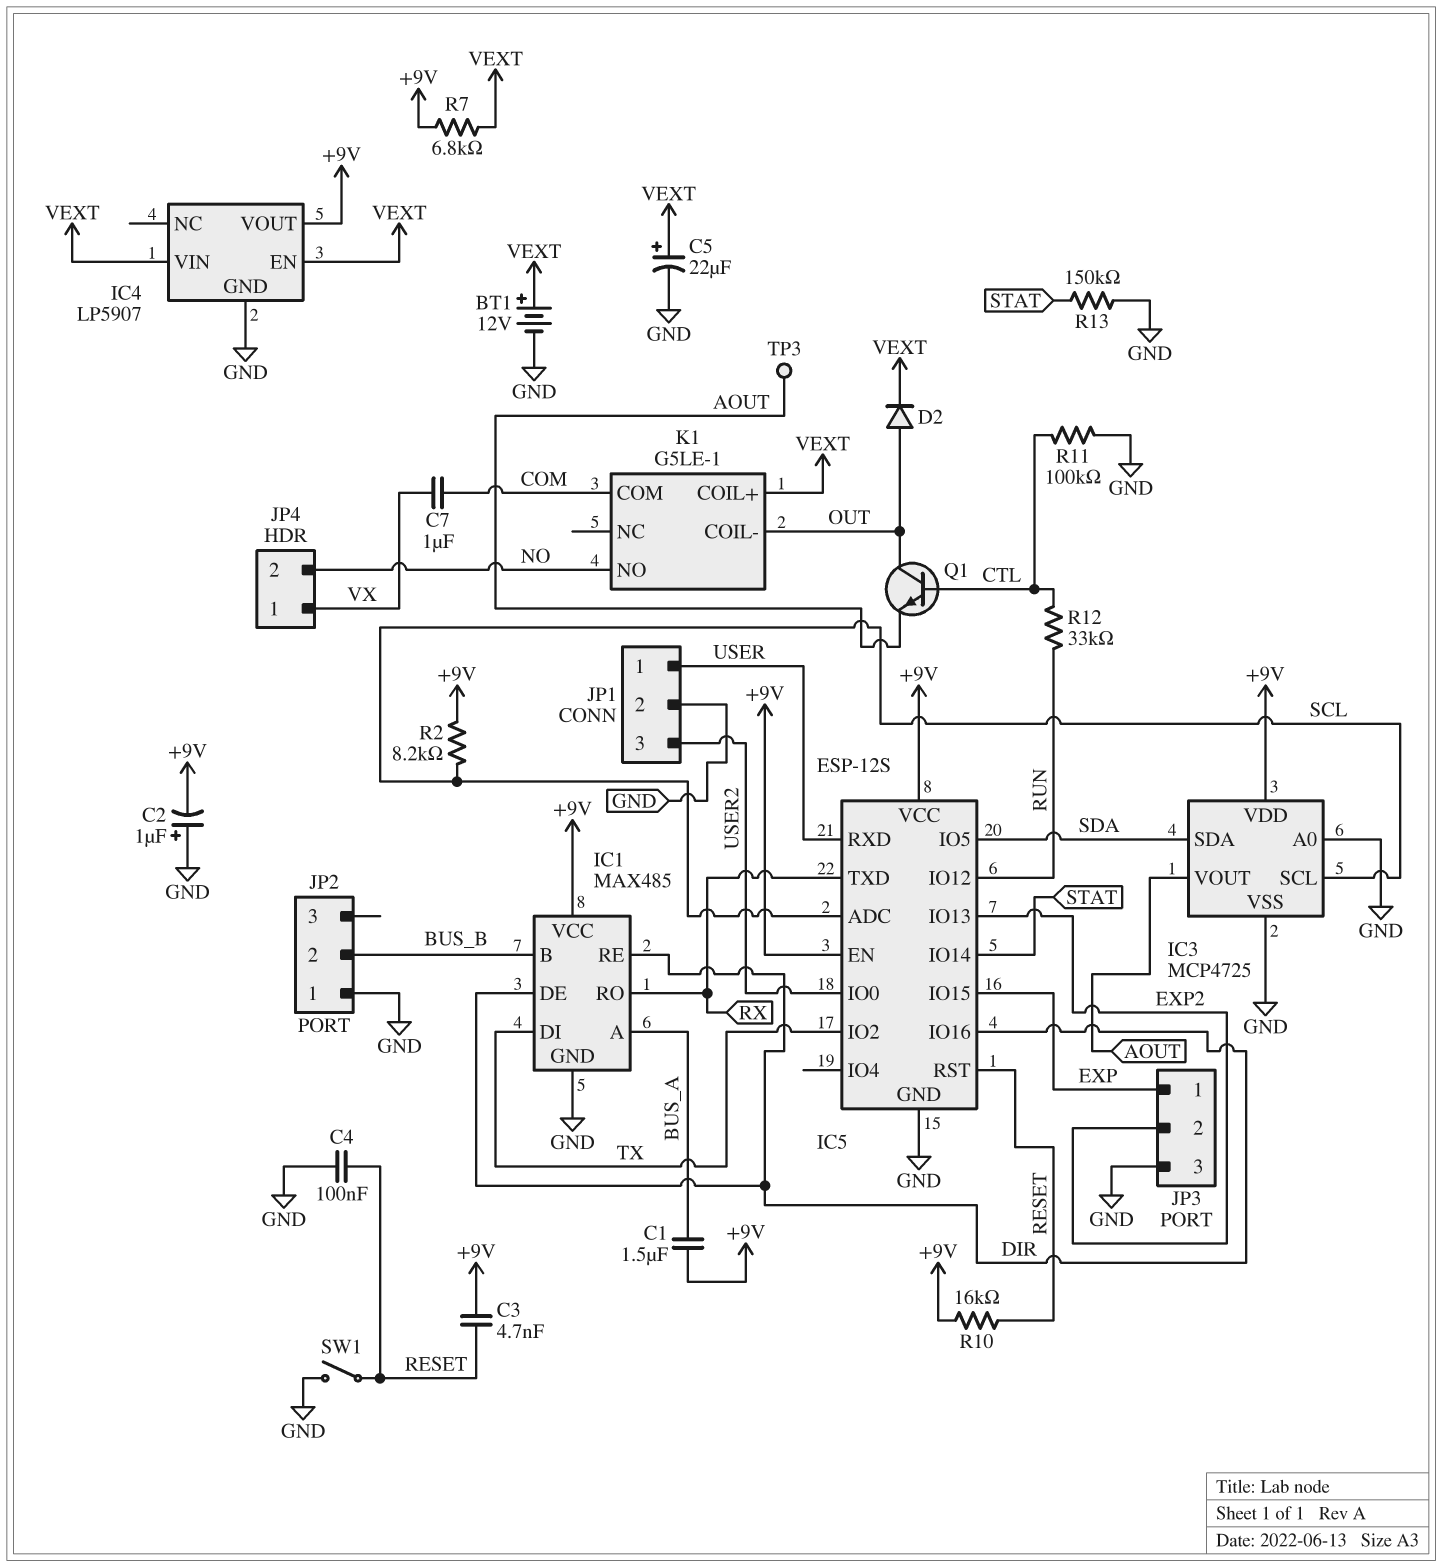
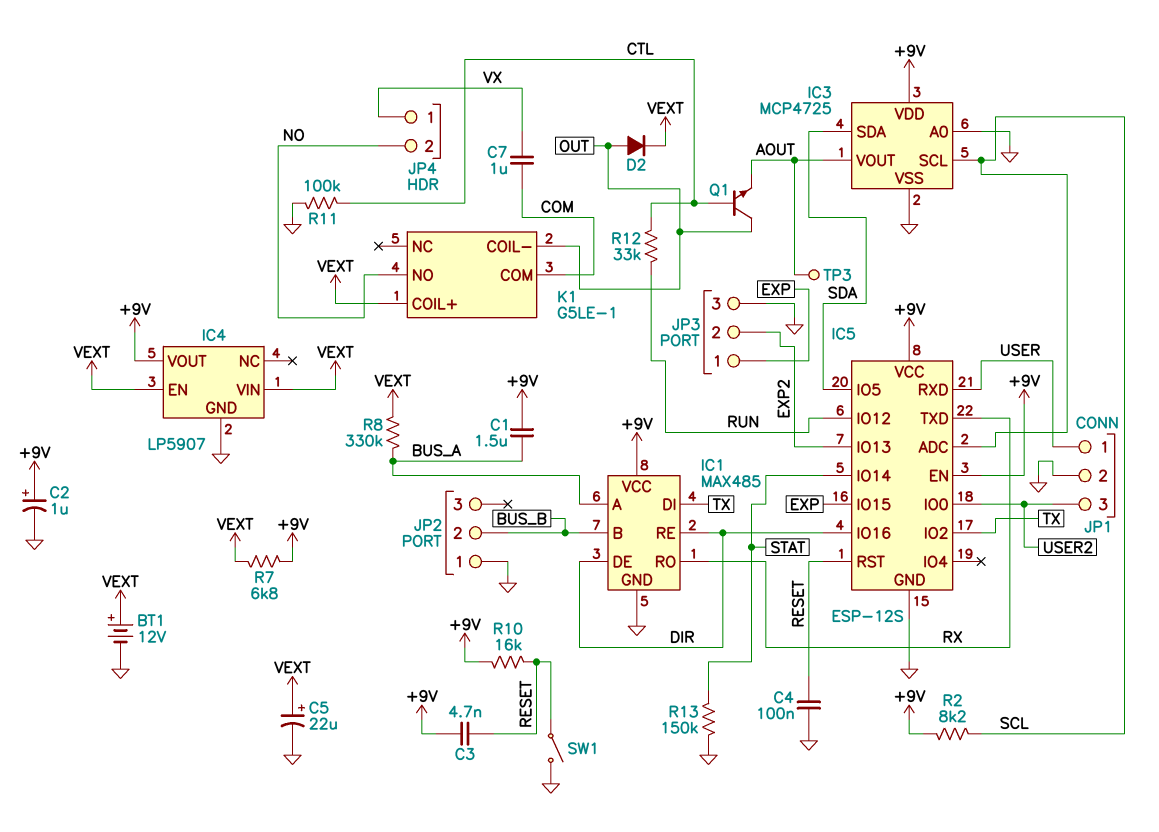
C2: 1uF (plus GND, minus +9V) -> 1uF (plus +9V, minus GND)
R8: none -> 330k (BUS_A, VEXT)

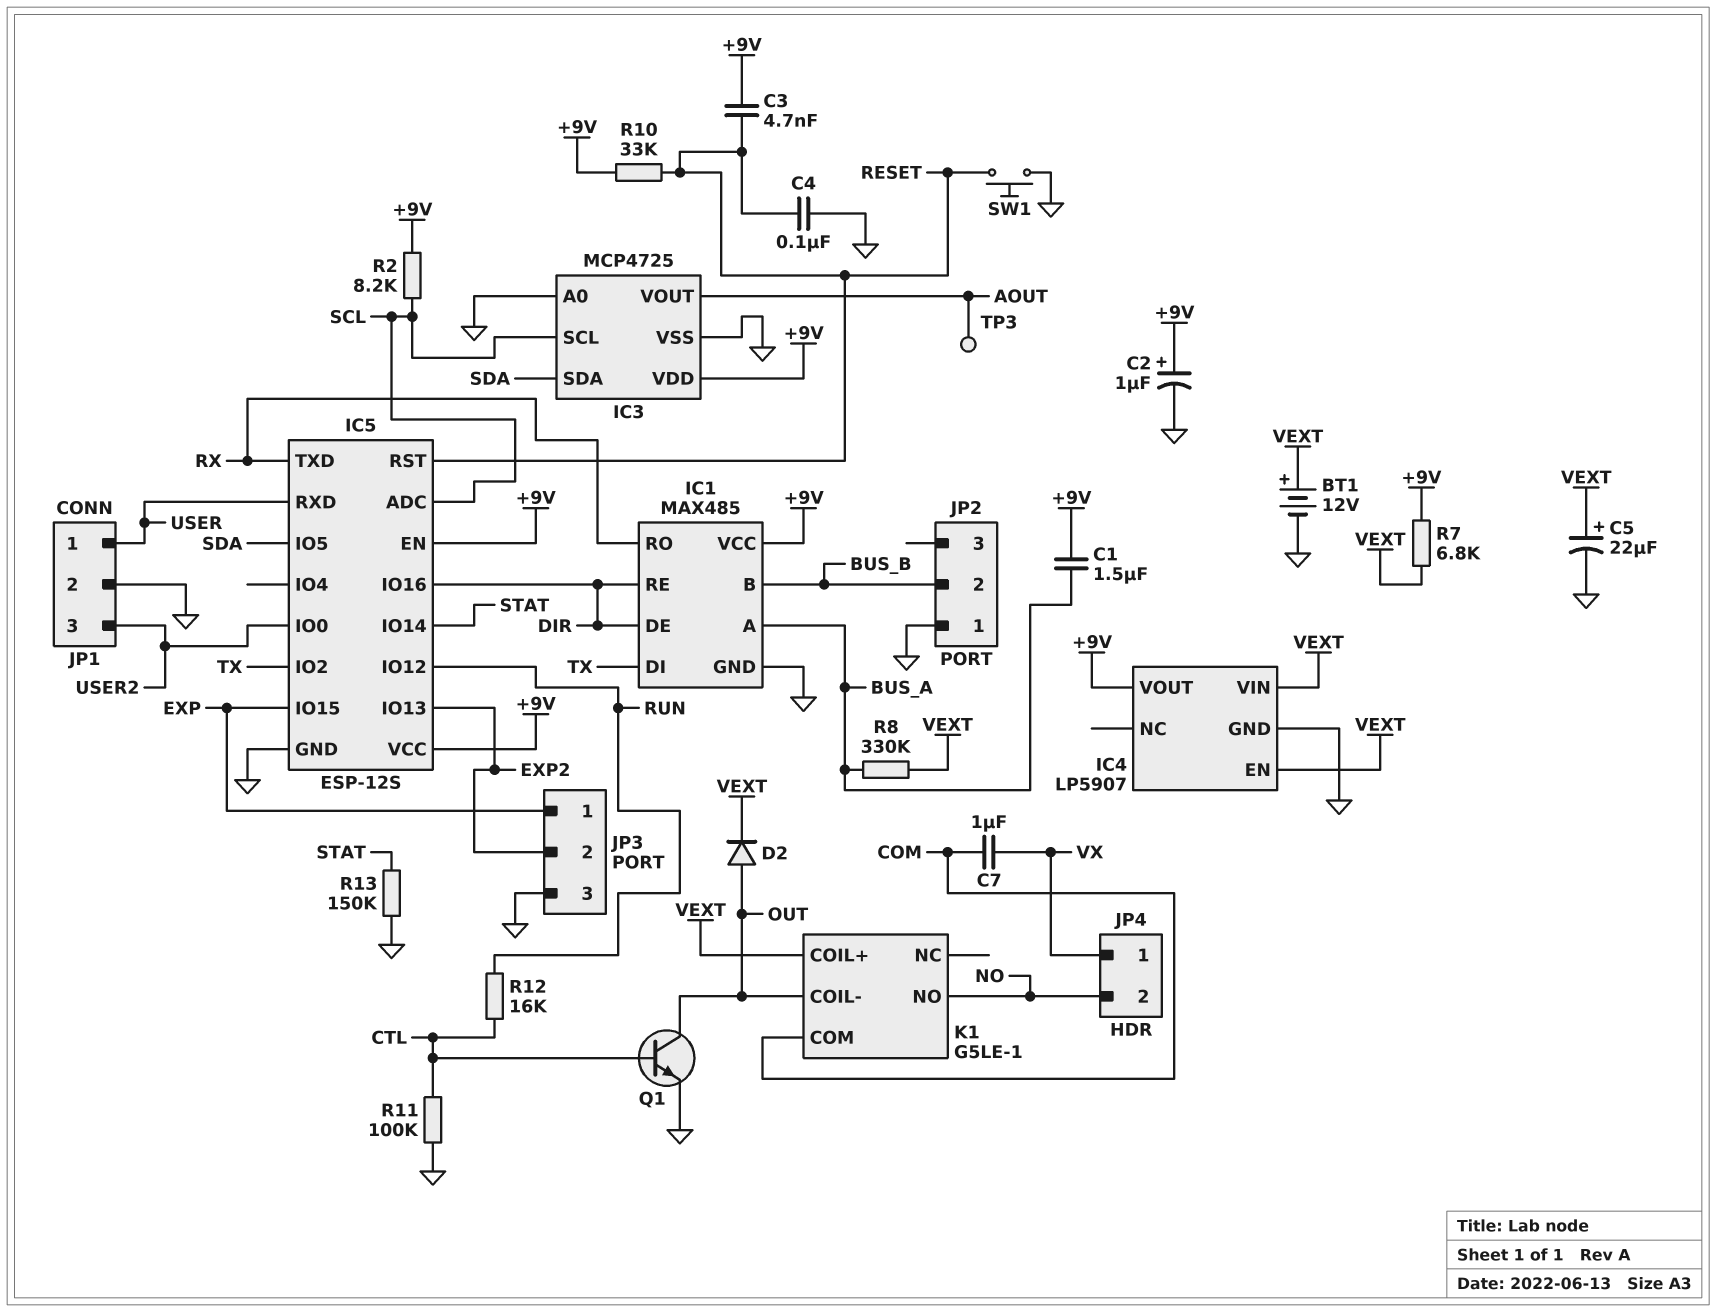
Q1: NPN (B CTL, C OUT, E AOUT) -> NPN (B CTL, C OUT, E GND)
R10: 16k (+9V, RESET) -> 33k (+9V, RESET)
R12: 33k (CTL, RUN) -> 16k (CTL, RUN)
SW1: switch (GND, RESET) -> button (GND, RESET)

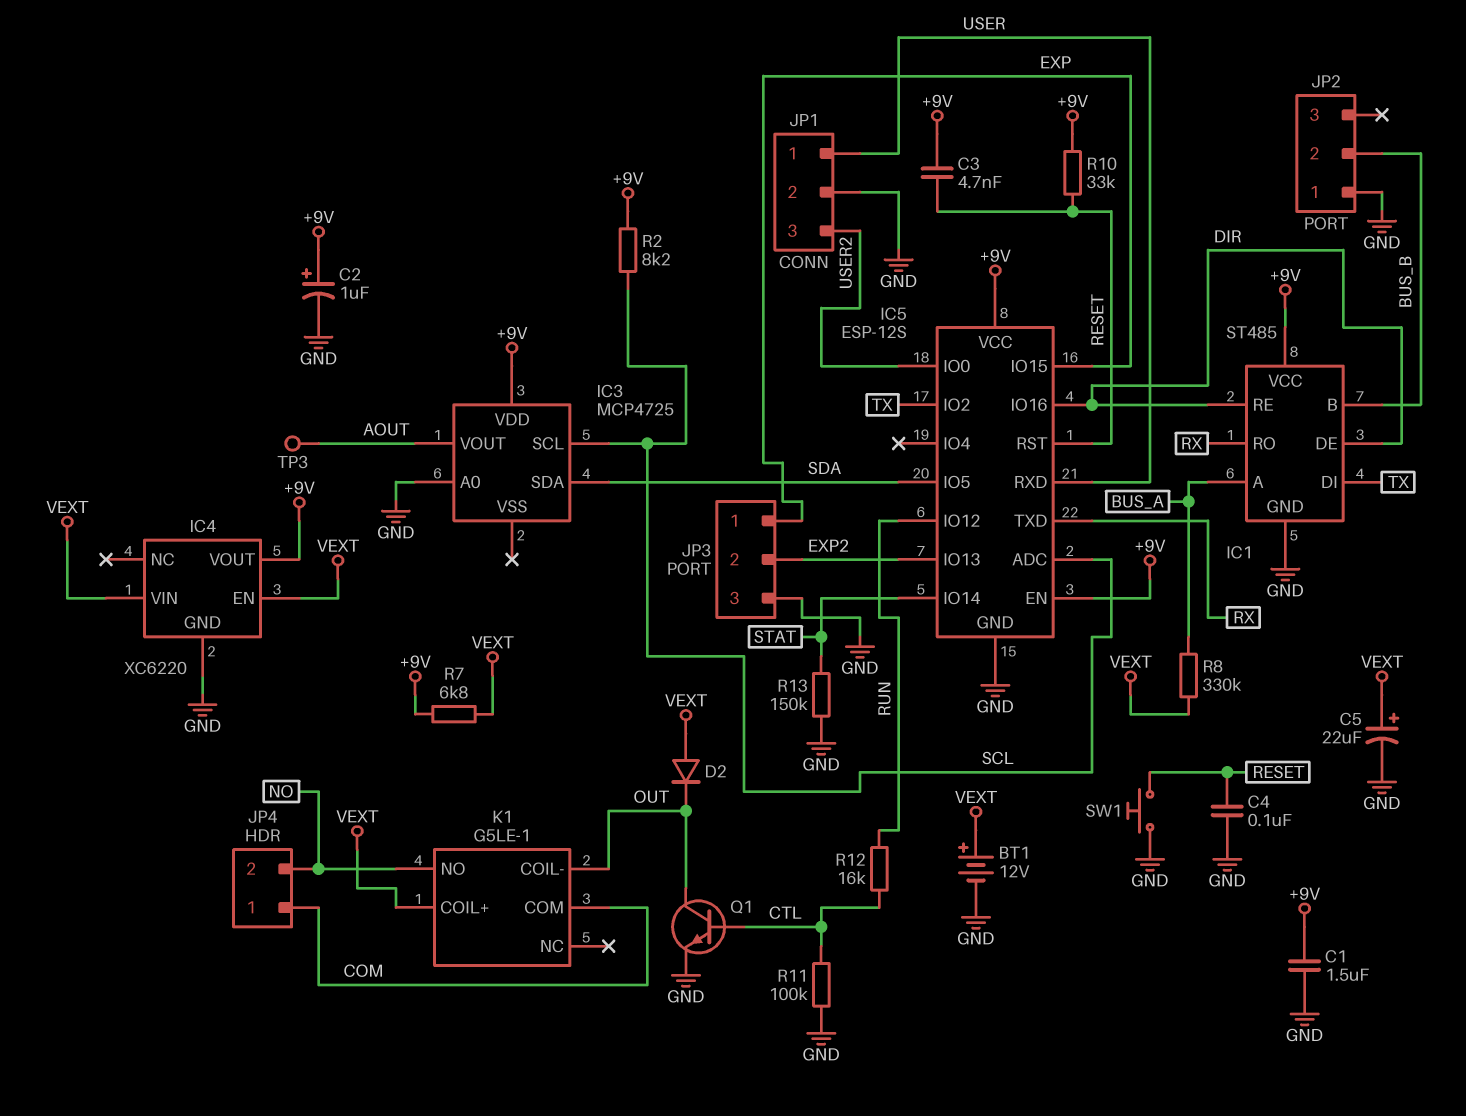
C1: 1.5uF (+9V, BUS_A) -> 1.5uF (+9V, GND)
C7: 1uF (COM, VX) -> none
D2: diode (A OUT, K VEXT) -> diode (A VEXT, K OUT)
IC1: MAX485 -> ST485
IC3 pin VSS: GND -> none
IC4: LP5907 -> XC6220
JP4 pin 1: VX -> COM

